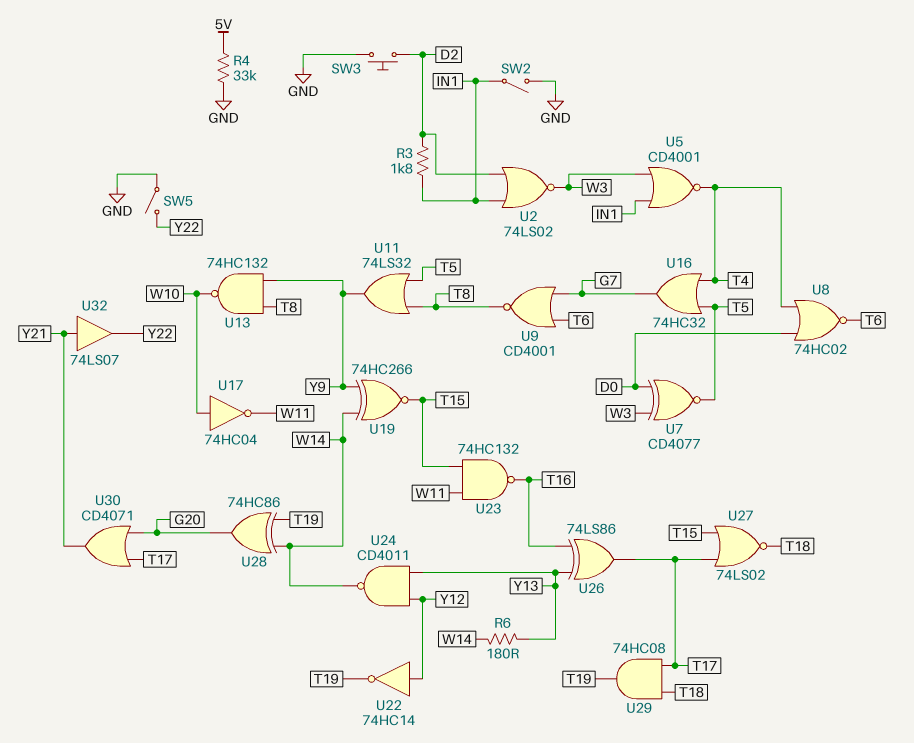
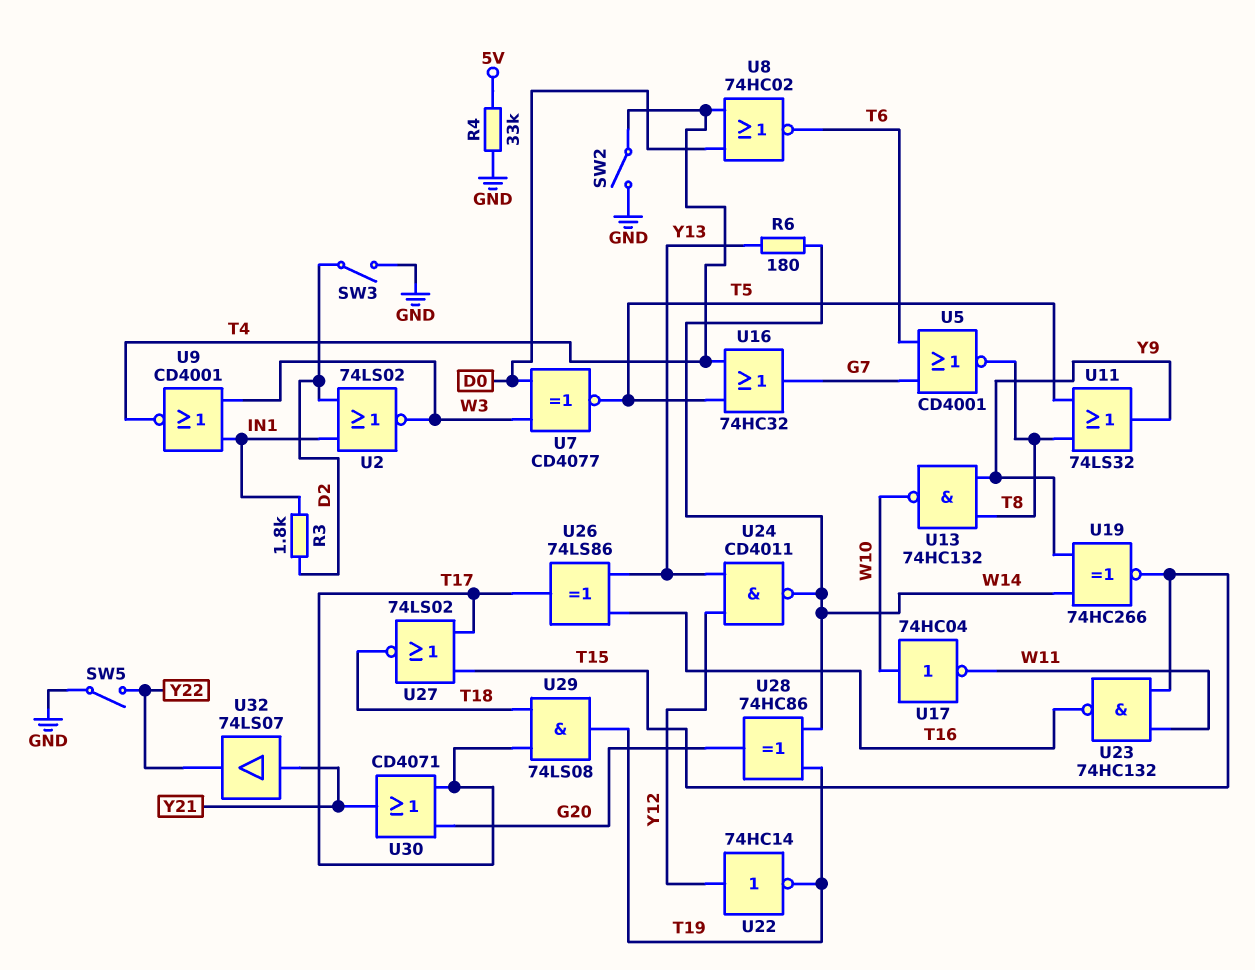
SW2: switch (GND, IN1) -> switch (GND, T4)
SW3: button (D2, GND) -> switch (D2, GND)
U5: NOR CD4001 (in IN1, in W3, out T4) -> NOR CD4001 (in G7, in T6, out T8)
U9: NOR CD4001 (in G7, in T6, out T8) -> NOR CD4001 (in IN1, in W3, out T4)
U29: AND 74HC08 (in T17, in T18, out T19) -> AND 74LS08 (in T17, in T18, out T19)

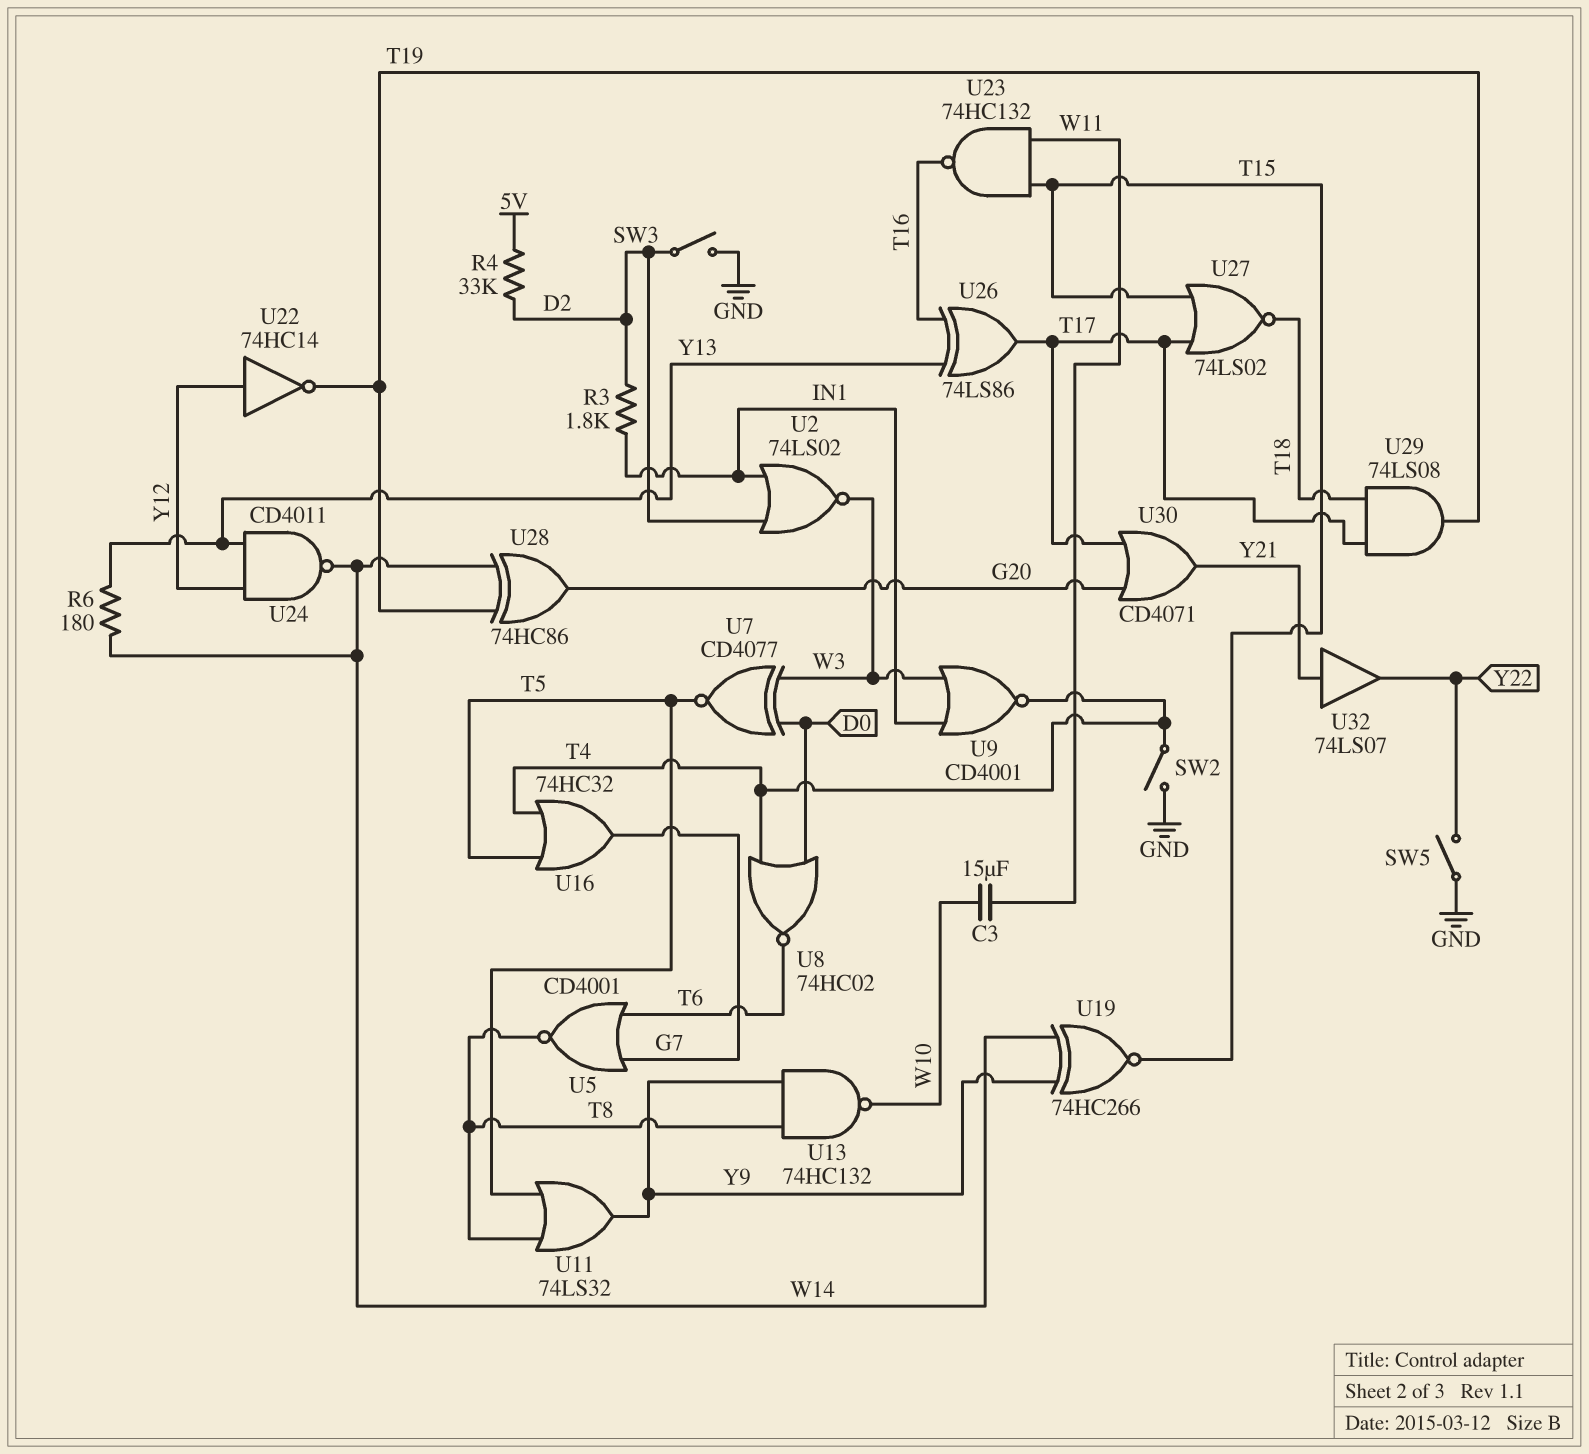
C3: none -> 15uF (W10, W11)
R4: 33k (5V, GND) -> 33k (5V, D2)
U17: NOT 74HC04 (in W10, out W11) -> none

